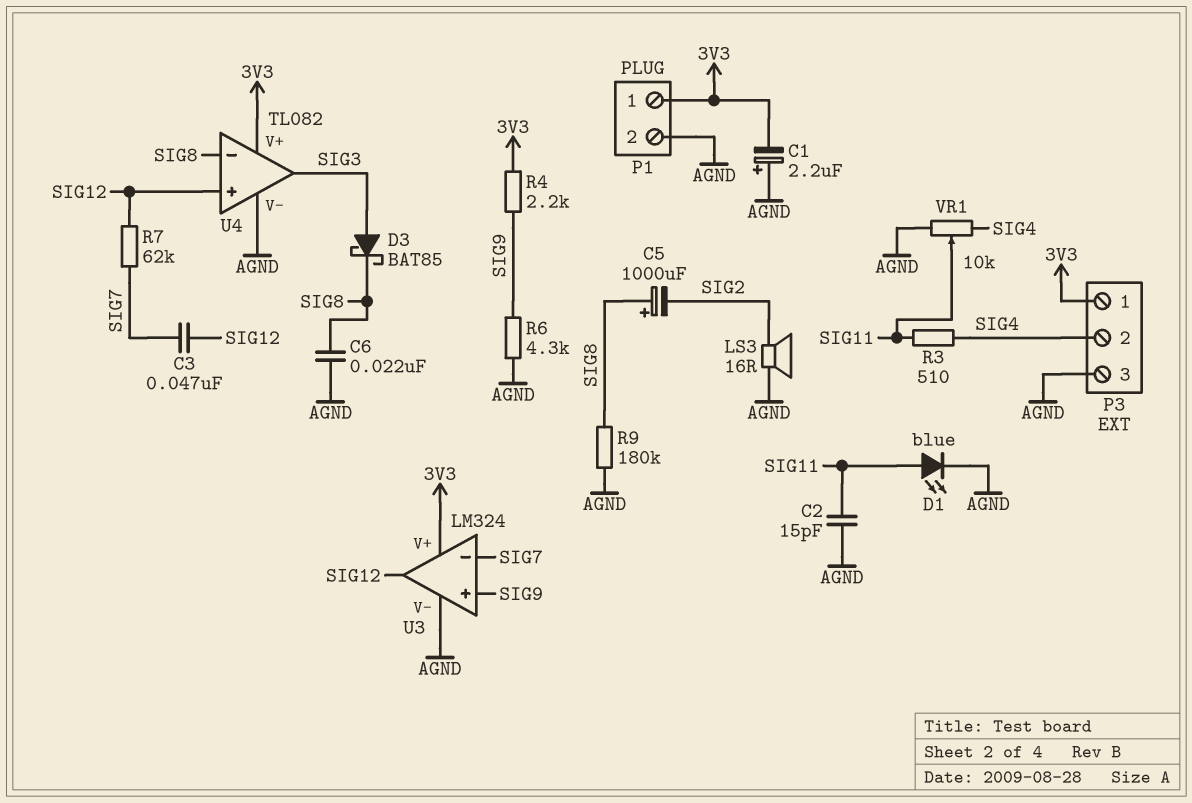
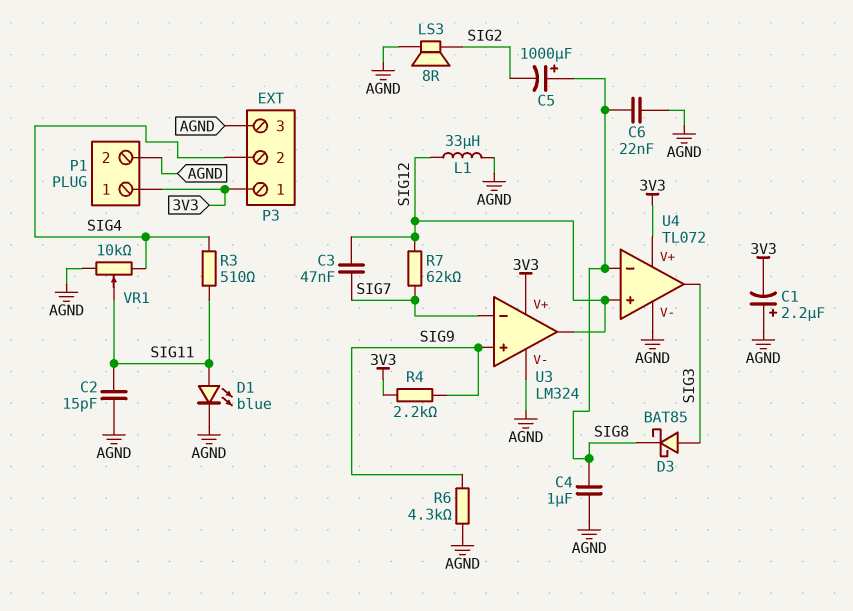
C4: none -> 1uF (AGND, SIG8)
L1: none -> 33uH (AGND, SIG12)
LS3: speaker 16R (AGND, SIG2) -> speaker 8R (AGND, SIG2)
R9: 180k (AGND, SIG8) -> none
U4: TL082 -> TL072

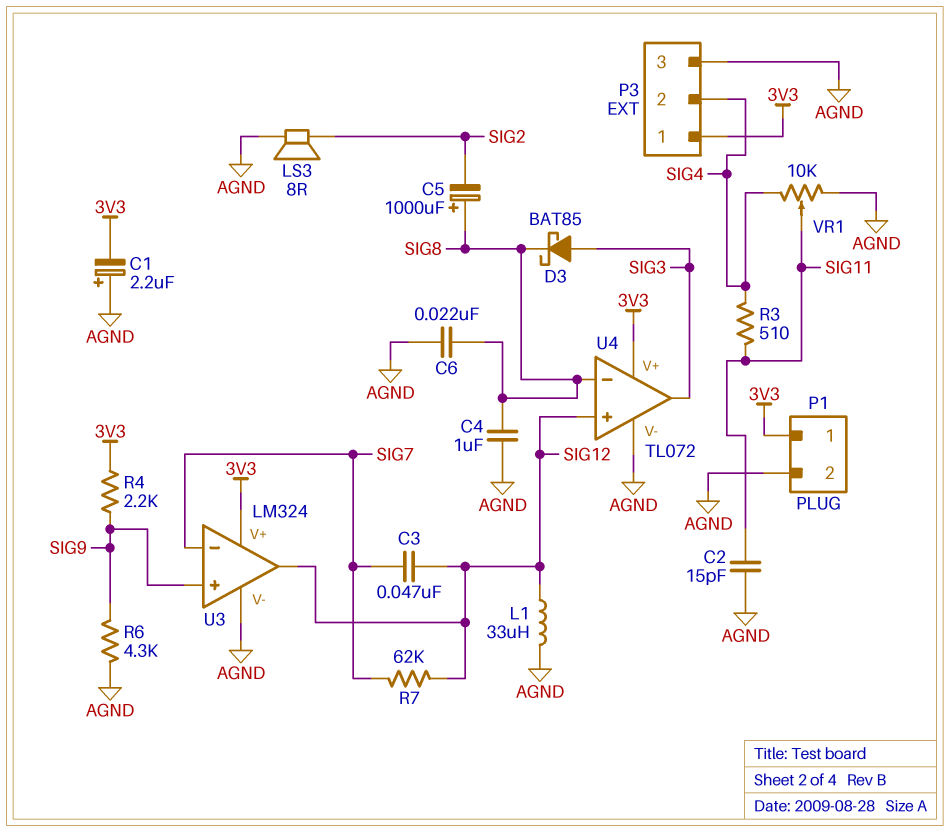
D1: LED blue (A SIG11, K AGND) -> none

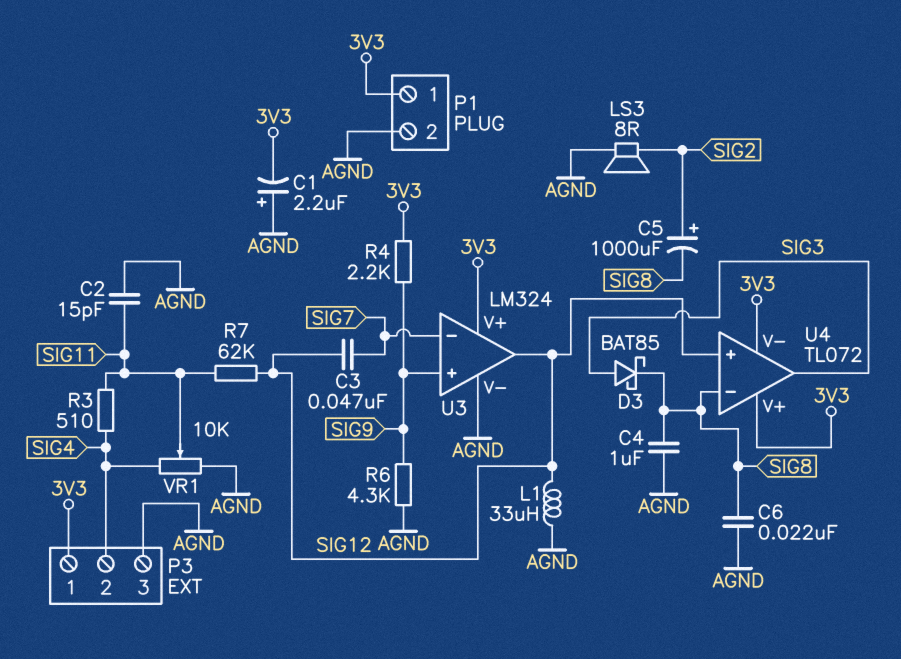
C5: 1000uF (plus SIG8, minus SIG2) -> 1000uF (plus SIG2, minus SIG8)
R7: 62k (SIG7, SIG12) -> 62k (SIG11, SIG12)
U4 pin V-: AGND -> 3V3

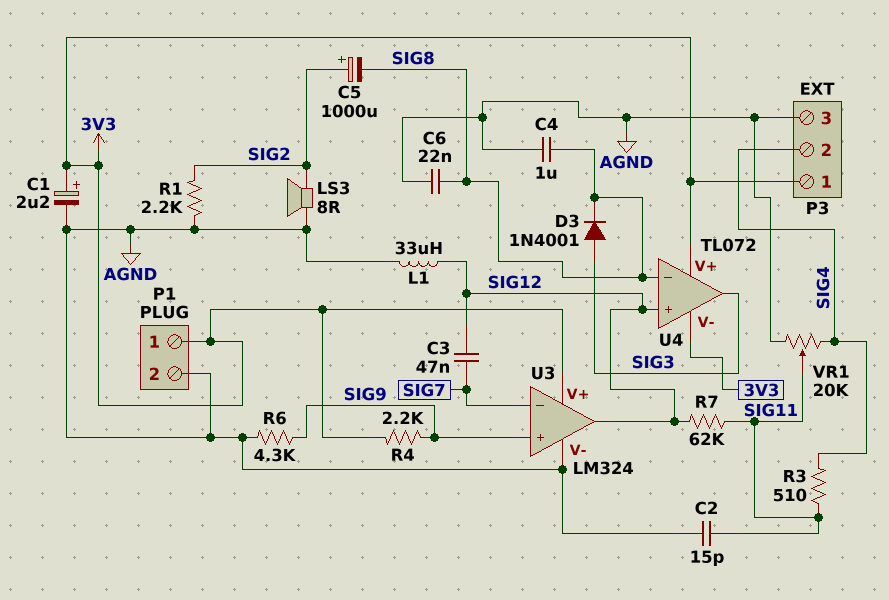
C1: 2.2uF (plus AGND, minus 3V3) -> 2.2uF (plus 3V3, minus AGND)
D3: schottky BAT85 (A SIG3, K SIG8) -> diode 1N4001 (A SIG3, K SIG8)
R1: none -> 2.2k (AGND, SIG2)
VR1: 10k (AGND, SIG4, wiper SIG11) -> 20k (AGND, SIG4, wiper SIG11)

